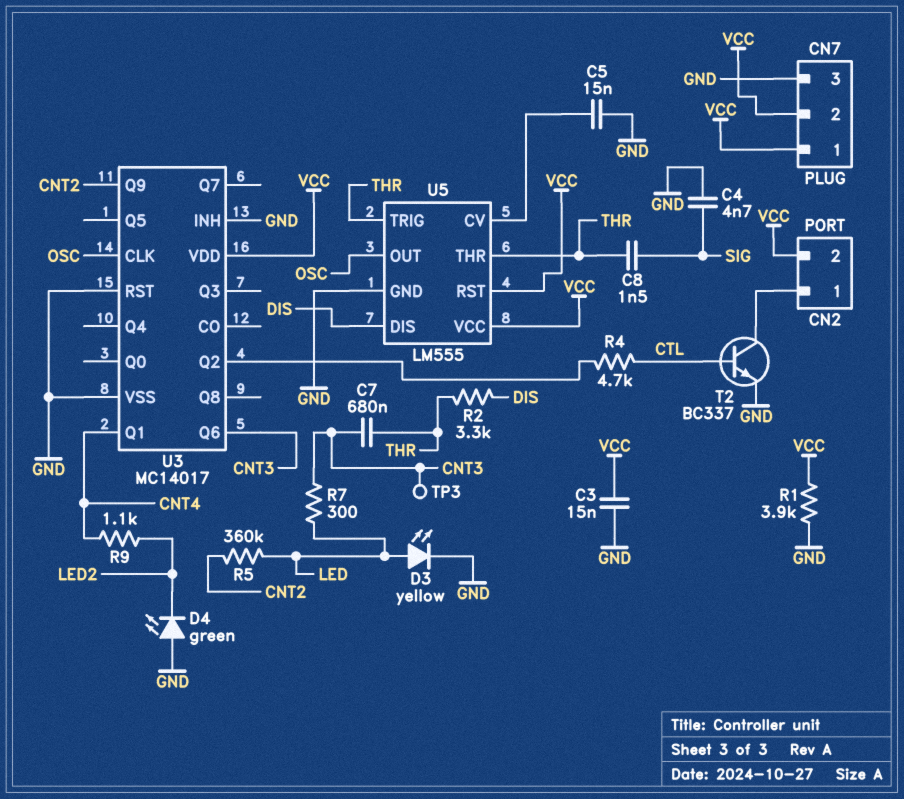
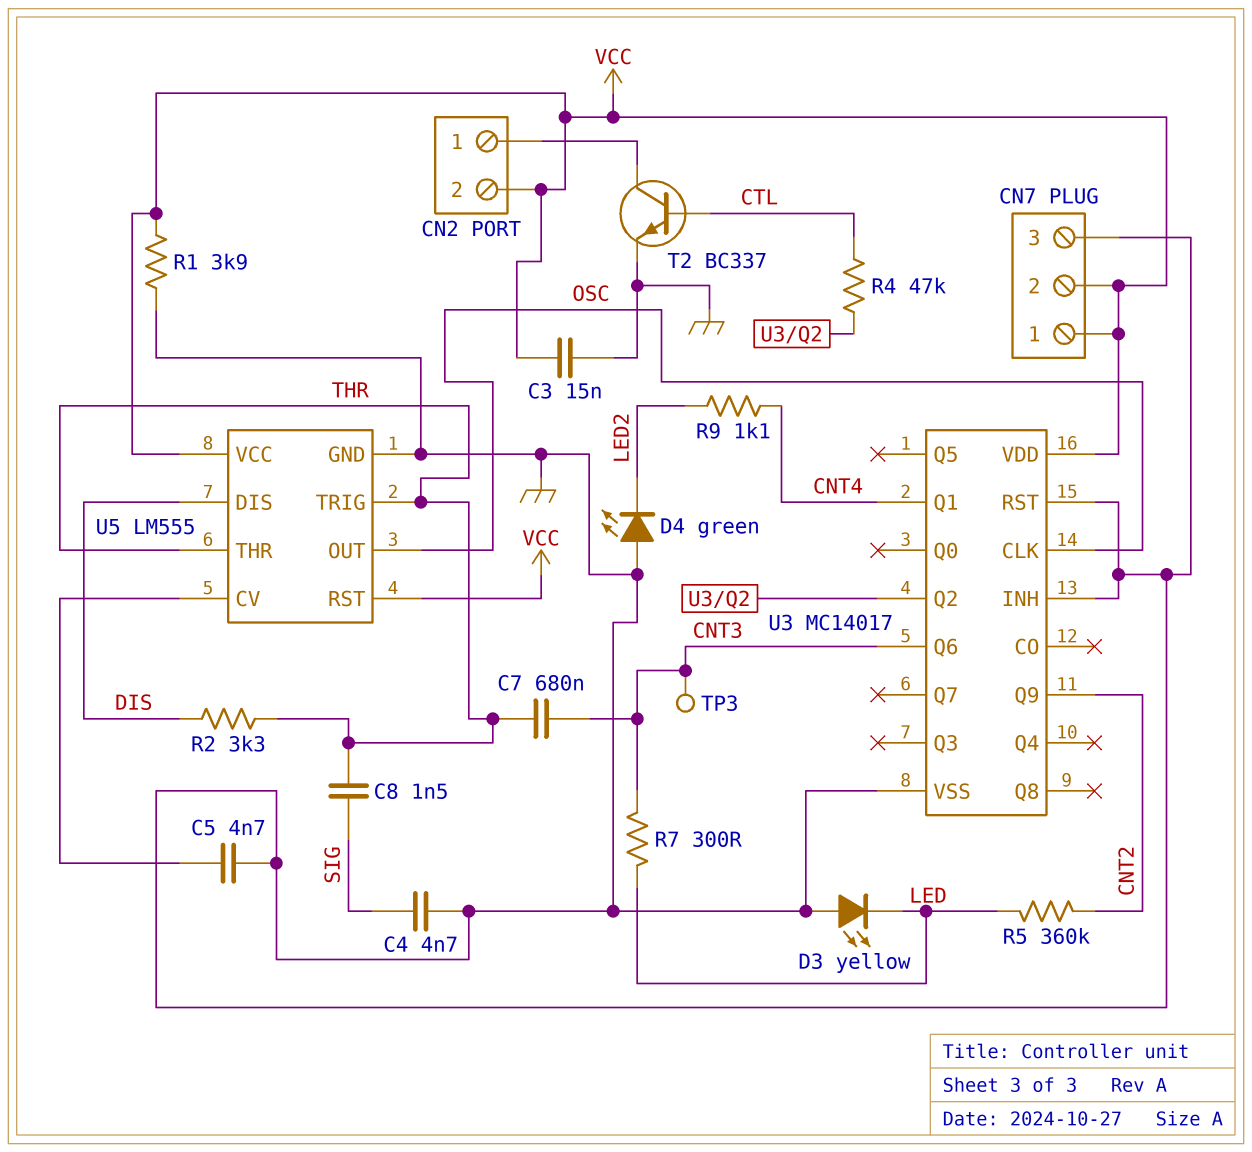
C5: 15nF (GND, U5/CV) -> 4.7nF (GND, U5/CV)
D3: LED yellow (A LED, K GND) -> LED yellow (A GND, K LED)
R4: 4.7k (CTL, U3/Q2) -> 47k (CTL, U3/Q2)

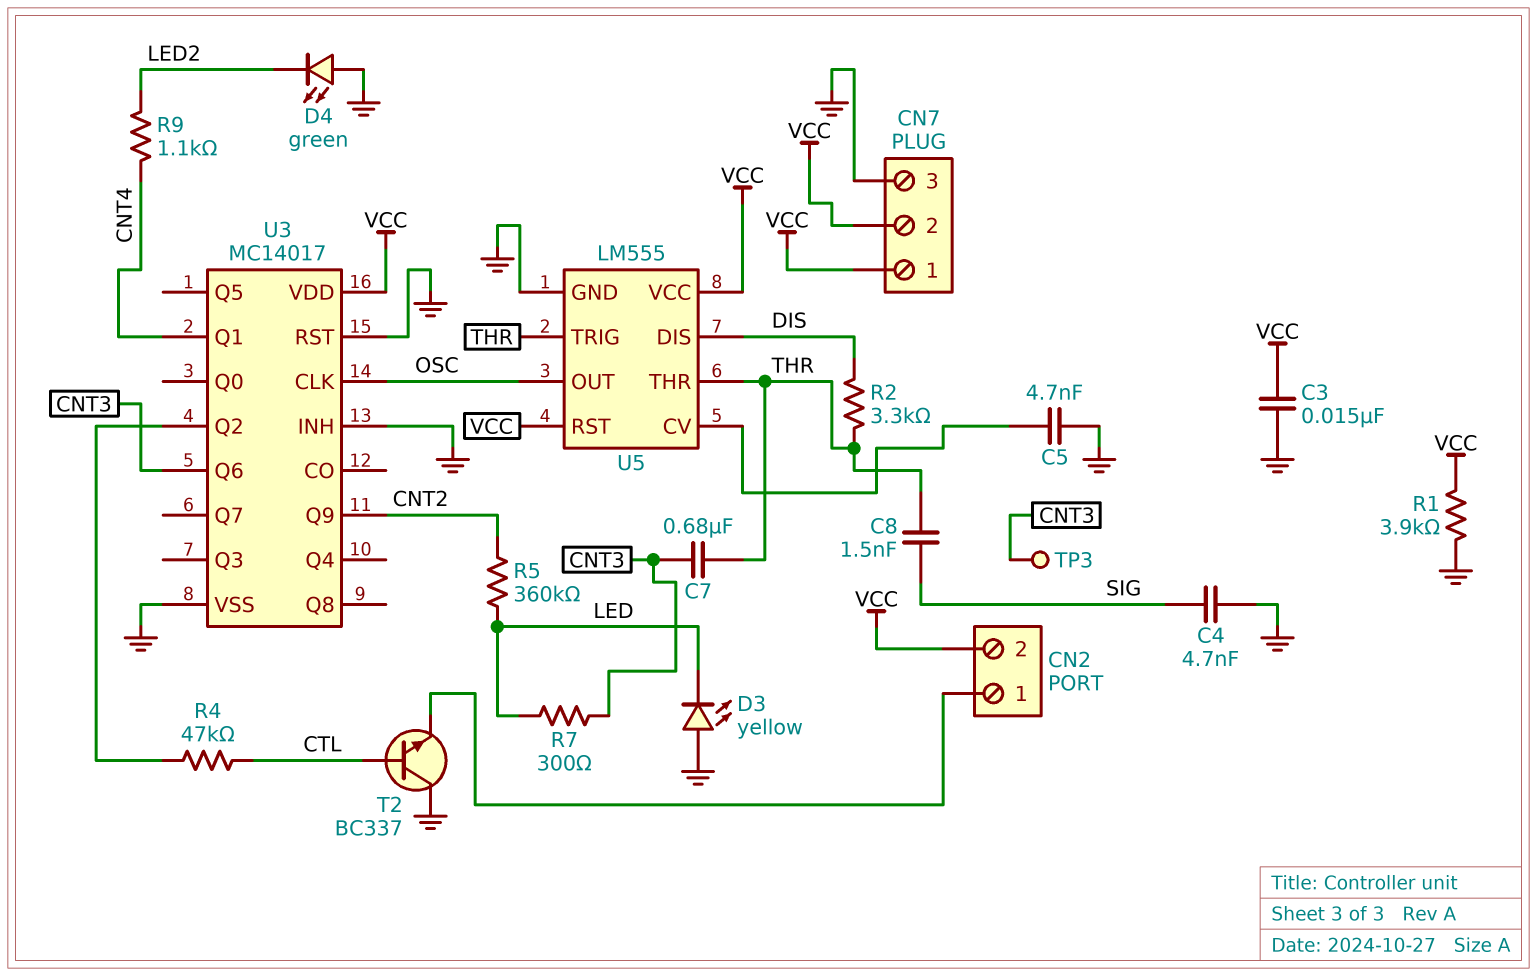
T2: NPN BC337 (B CTL, C CN2/1, E GND) -> NPN BC337 (B CTL, C GND, E CN2/1)

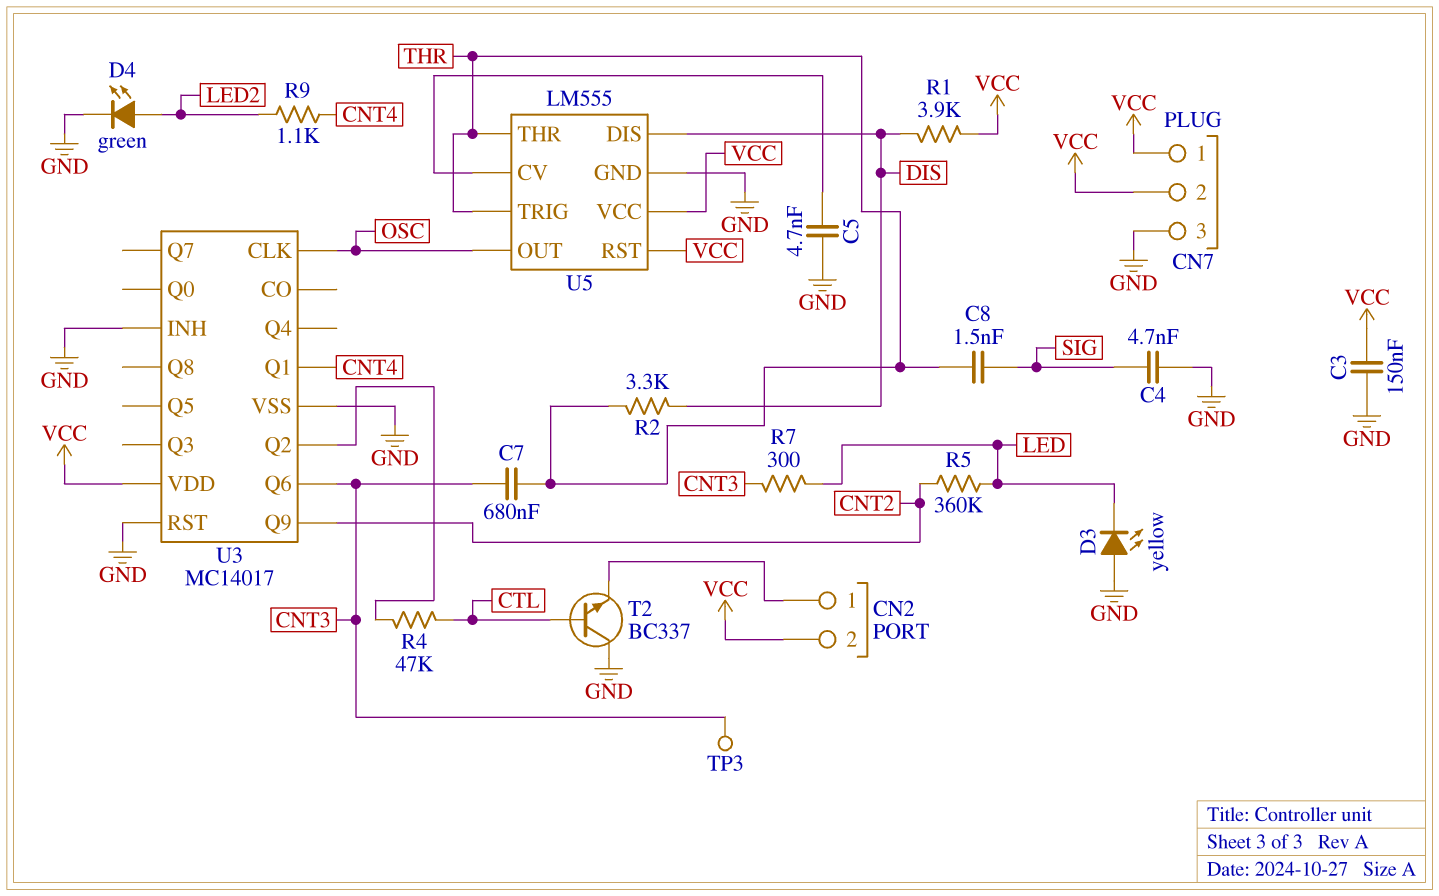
C3: 15nF (GND, VCC) -> 150nF (GND, VCC)
D4: LED green (A GND, K LED2) -> LED green (A LED2, K GND)
R1: 3.9k (GND, VCC) -> 3.9k (DIS, VCC)

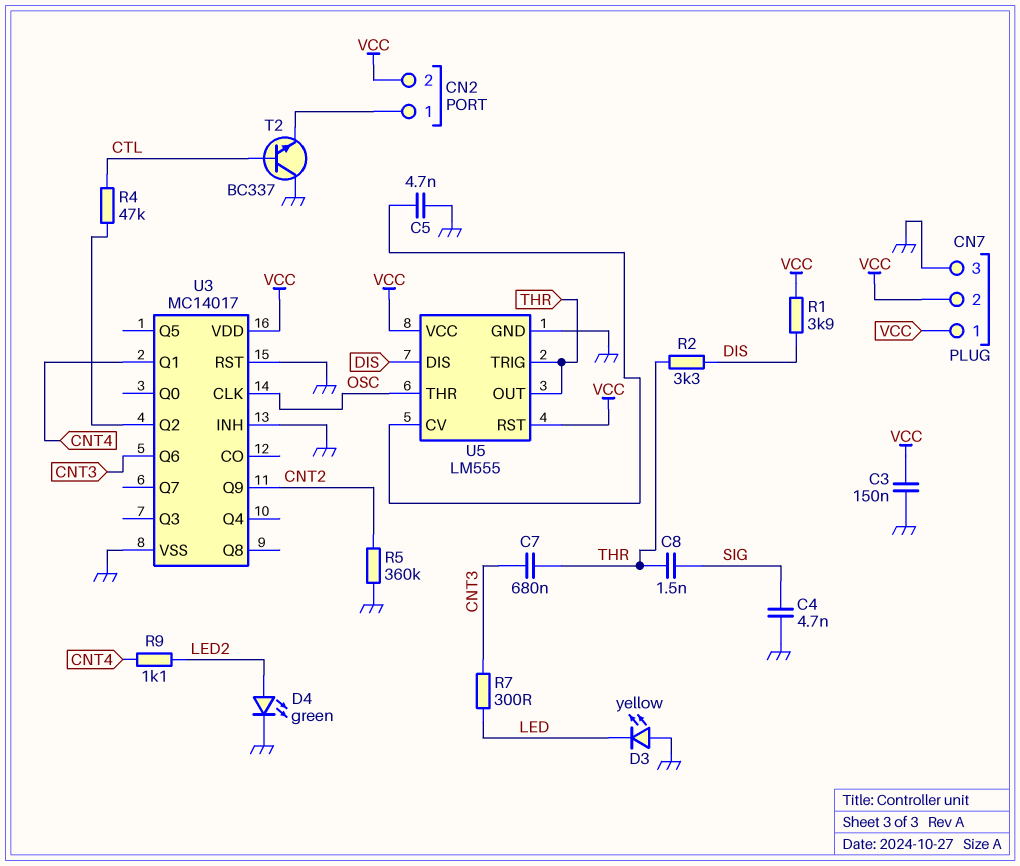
R5: 360k (CNT2, LED) -> 360k (CNT2, GND)
TP3: test point (CNT3) -> none
U5 pin OUT: OSC -> THR
U5 pin THR: THR -> OSC

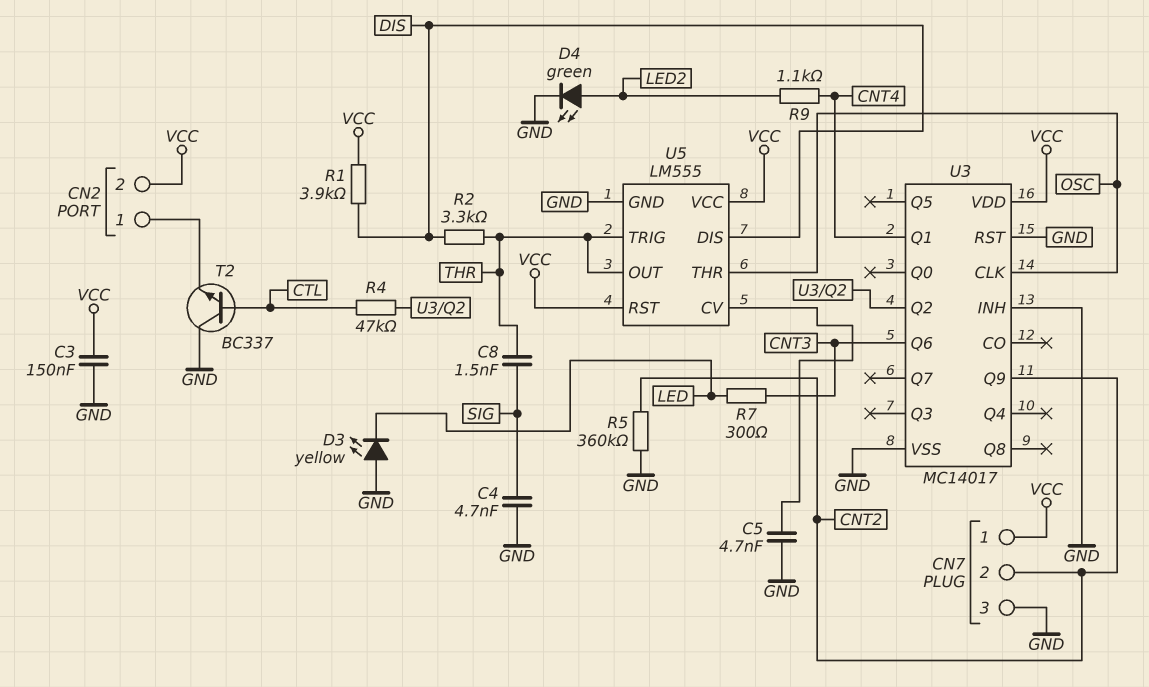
C7: 680nF (CNT3, THR) -> none
CN7 pin 2: VCC -> CNT2

